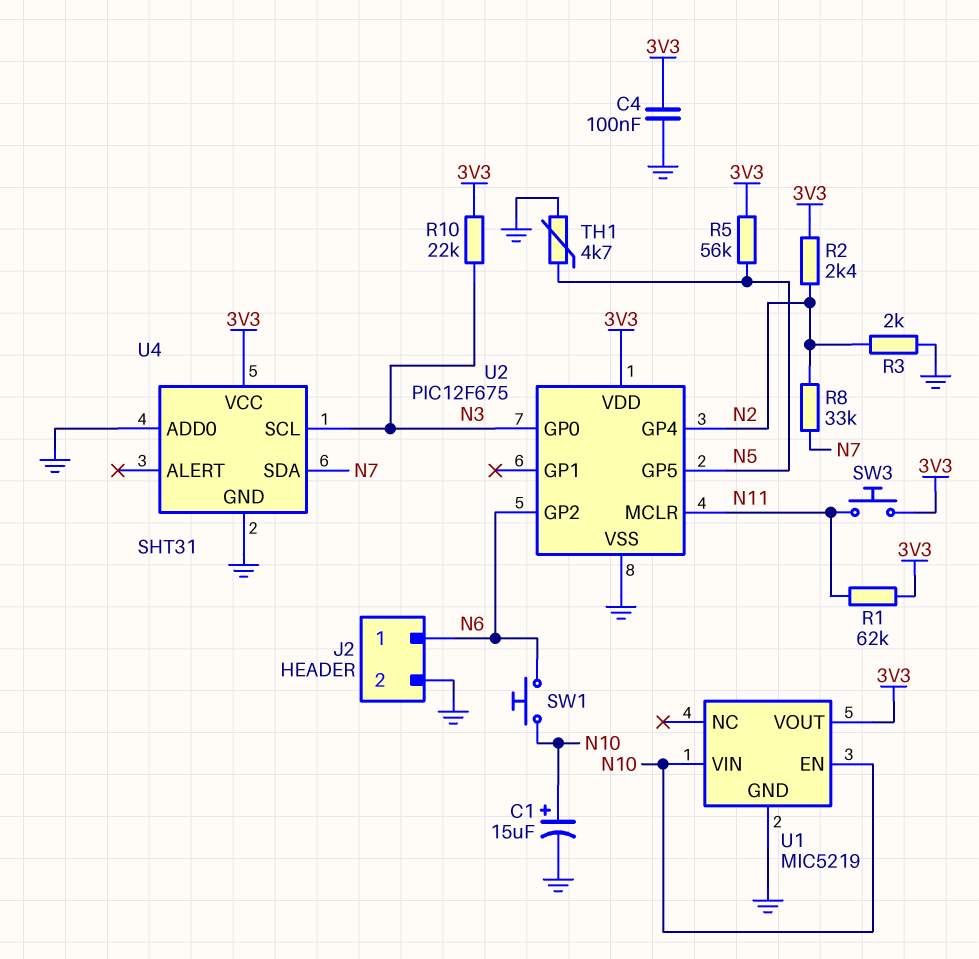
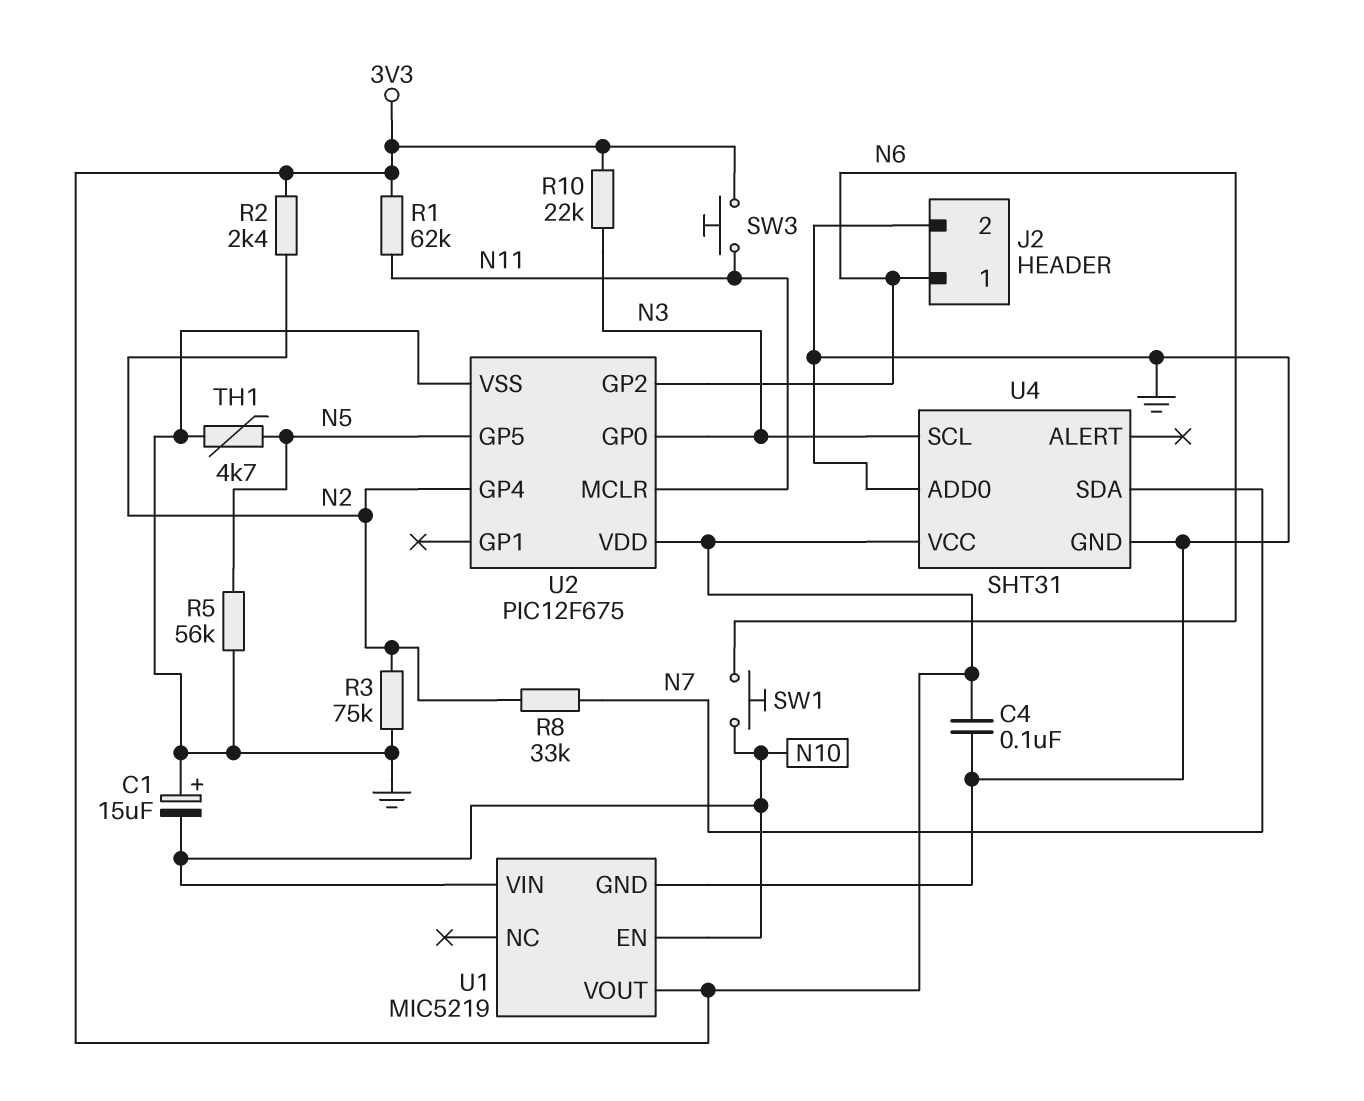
C1: 15uF (plus N10, minus GND) -> 15uF (plus GND, minus N10)
R3: 2k (GND, N2) -> 75k (GND, N2)
R5: 56k (3V3, N5) -> 56k (GND, N5)

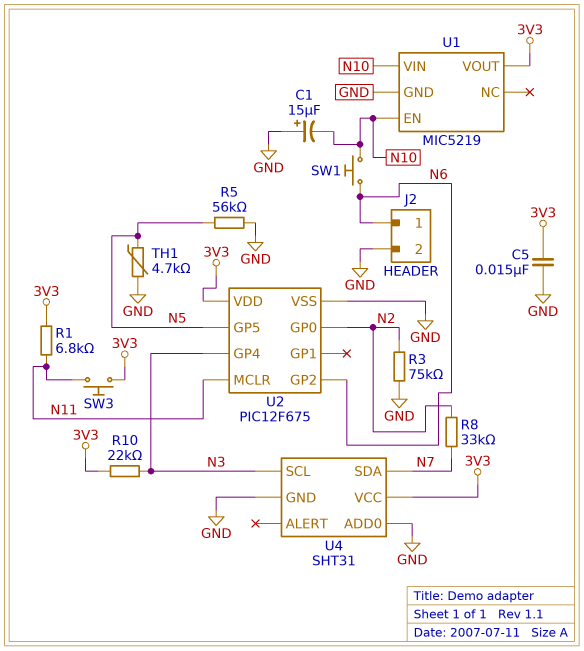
C4: 100nF (3V3, GND) -> none
C5: none -> 15nF (3V3, GND)
R1: 62k (3V3, N11) -> 6.8k (3V3, N11)
R2: 2.4k (3V3, N2) -> none
U2 pin GP0: N3 -> N2
U2 pin GP4: N2 -> N3

